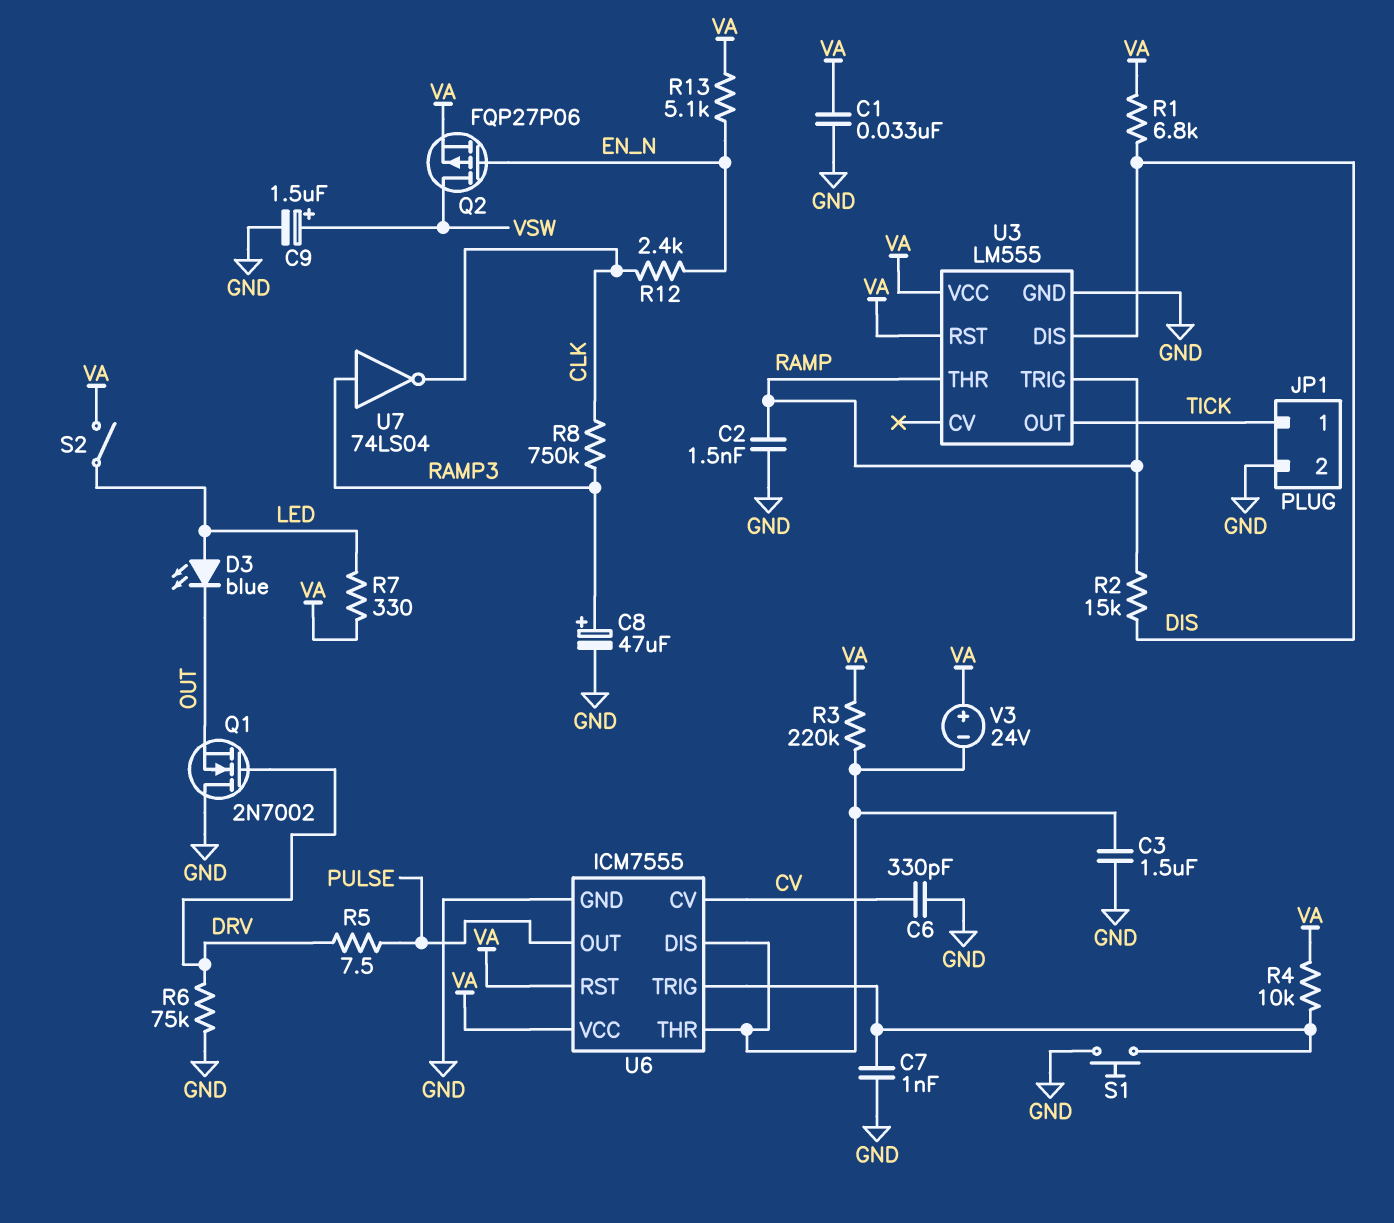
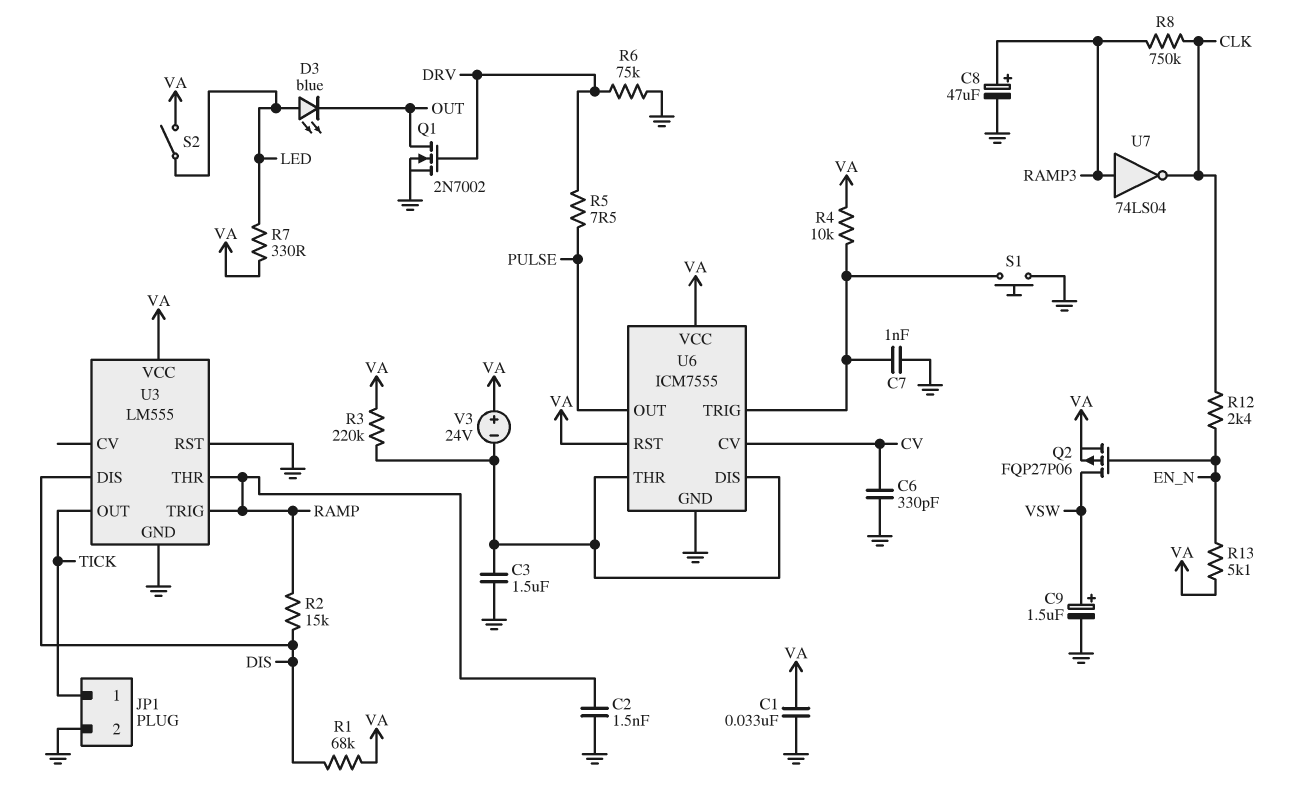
Q1: NMOS 2N7002 (G DRV, D GND, S OUT) -> NMOS 2N7002 (G DRV, D OUT, S GND)
R1: 6.8k (DIS, VA) -> 68k (DIS, VA)
U3 pin RST: VA -> GND

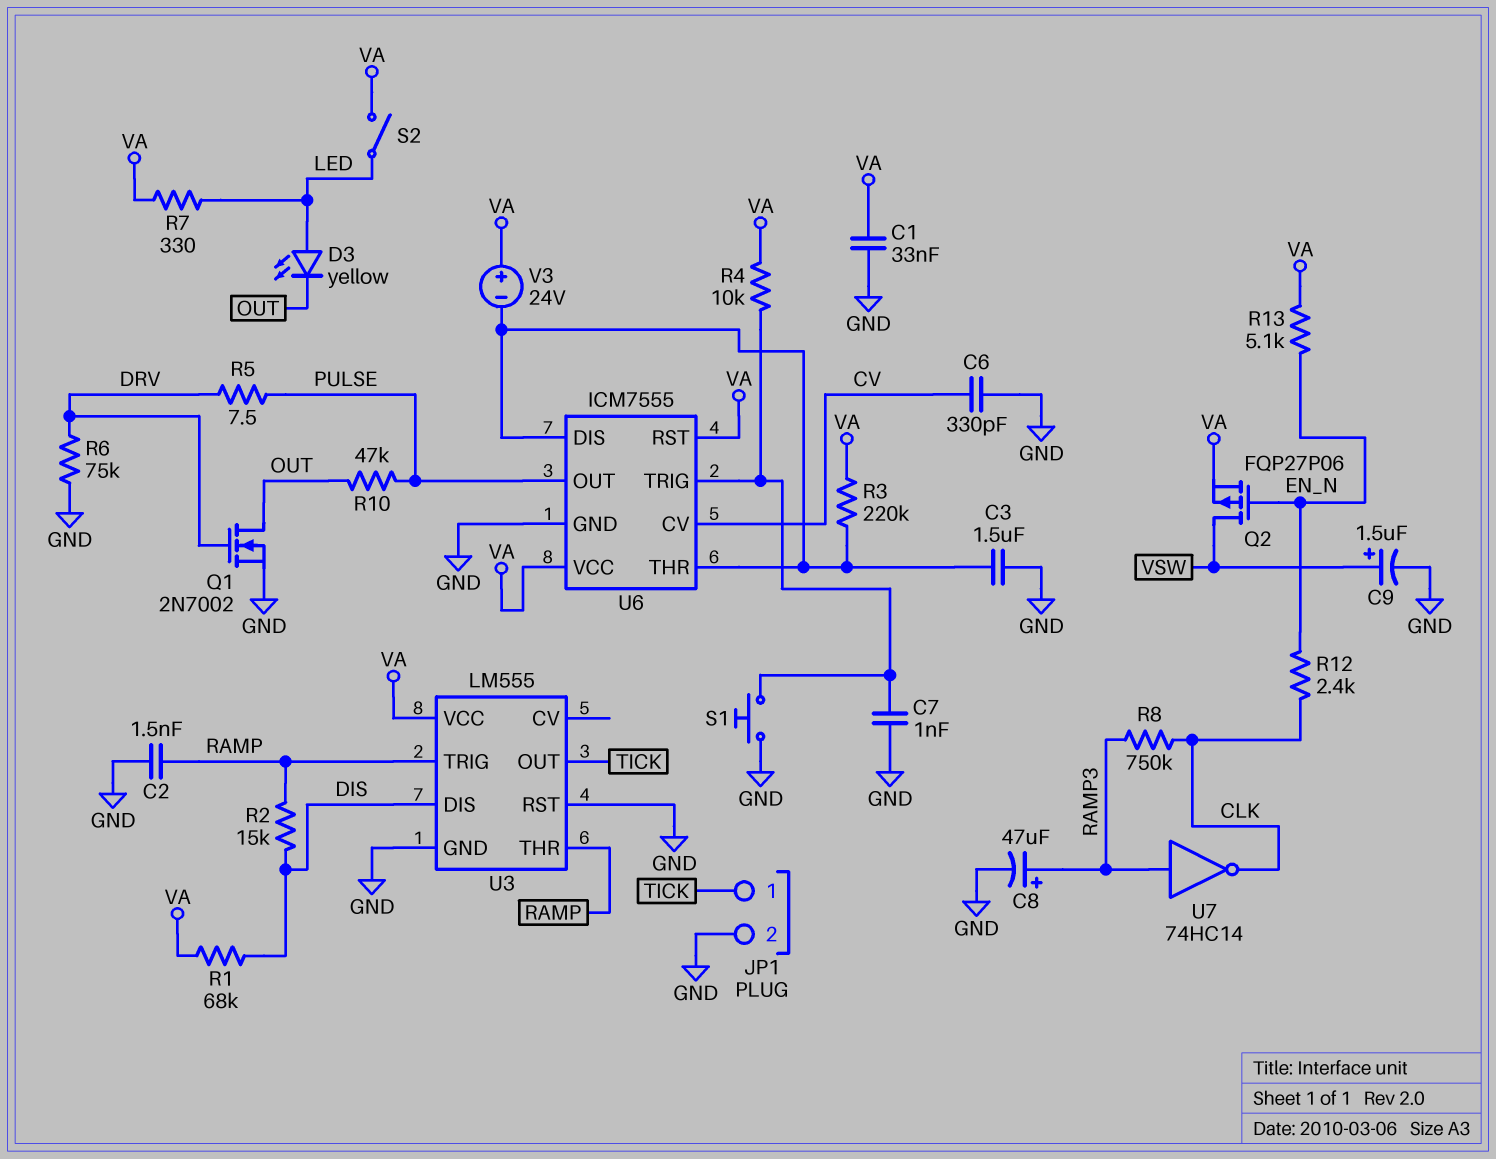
D3: LED blue (A LED, K OUT) -> LED yellow (A LED, K OUT)
R10: none -> 47k (OUT, PULSE)
U7: NOT 74LS04 (in RAMP3, out CLK) -> NOT 74HC14 (in RAMP3, out CLK)

